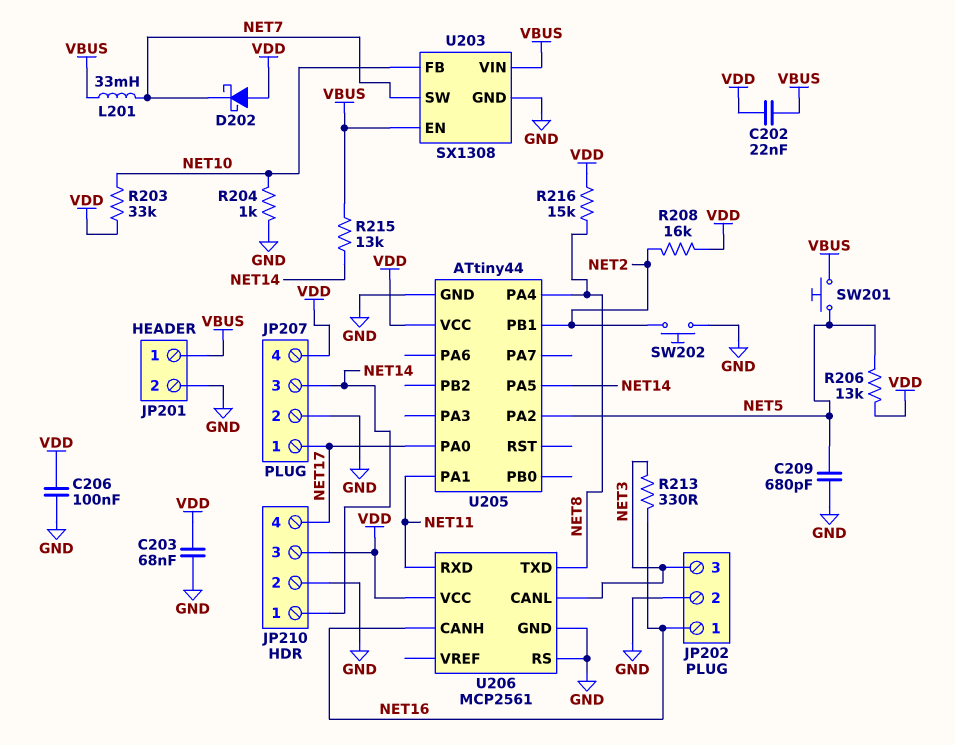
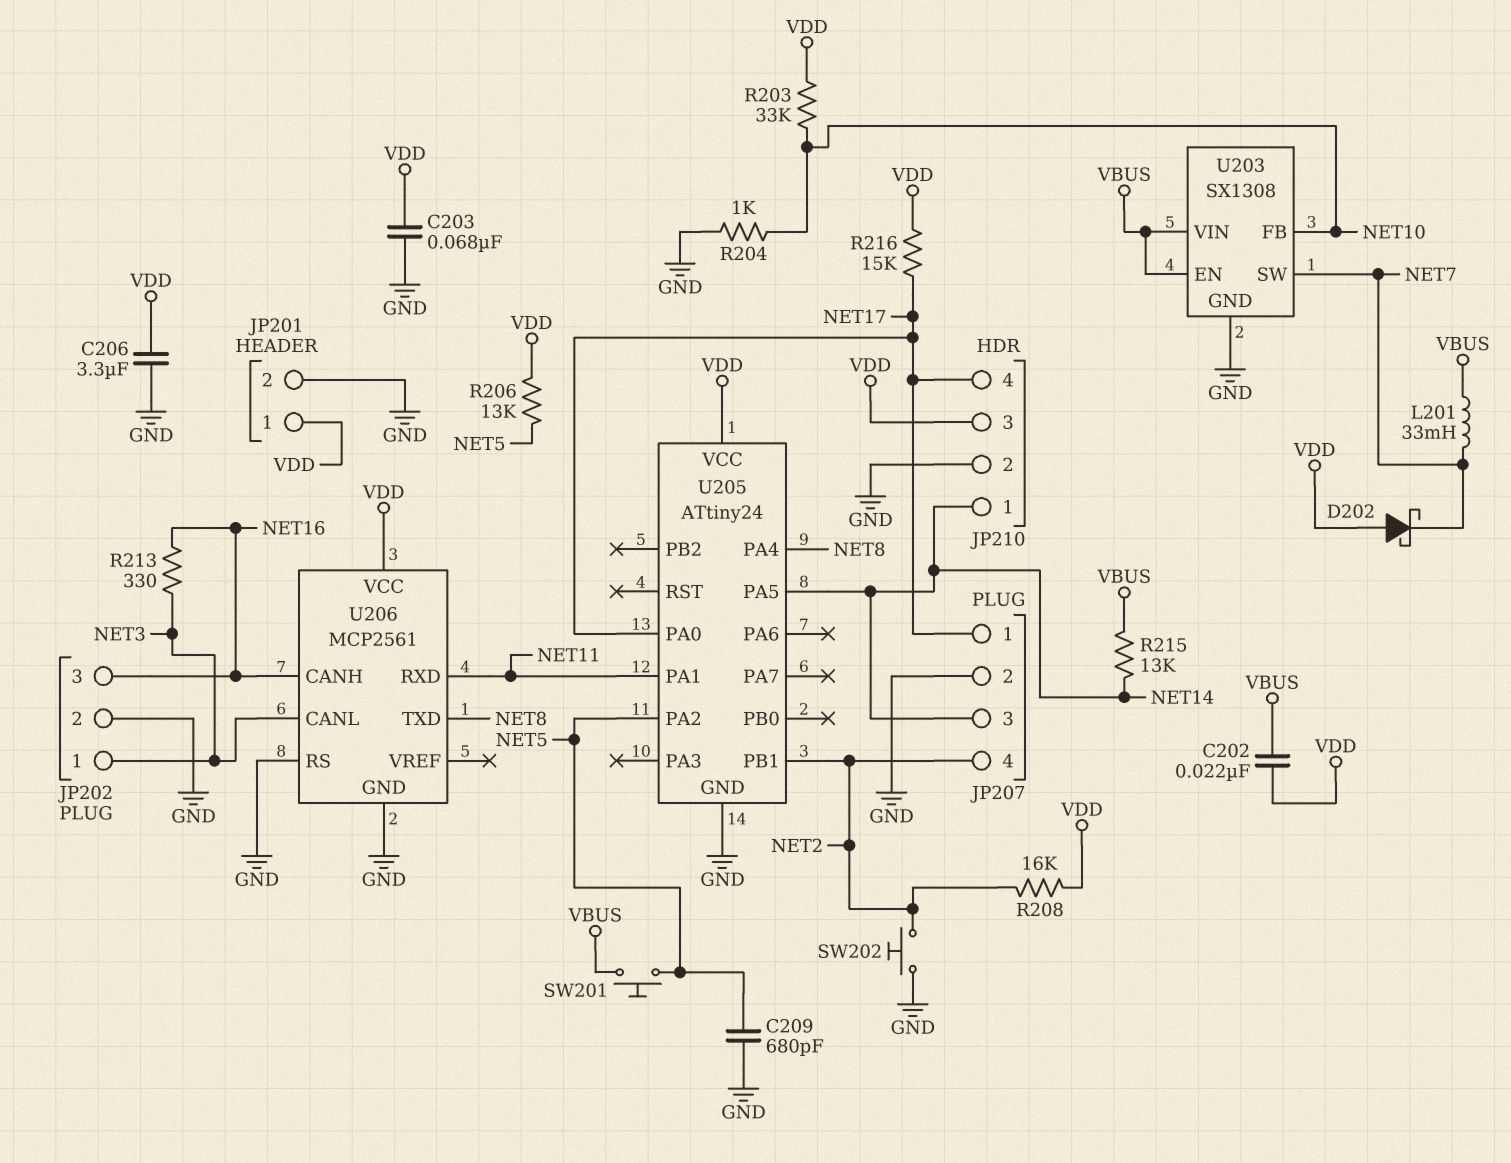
C206: 100nF (GND, VDD) -> 3.3uF (GND, VDD)
JP201 pin 1: VBUS -> VDD
JP202 pin 1: NET16 -> NET3
JP202 pin 3: NET3 -> NET16
JP207 pin 4: VDD -> NET2
R216: 15k (NET8, VDD) -> 15k (NET17, VDD)
U205: ATtiny44 -> ATtiny24

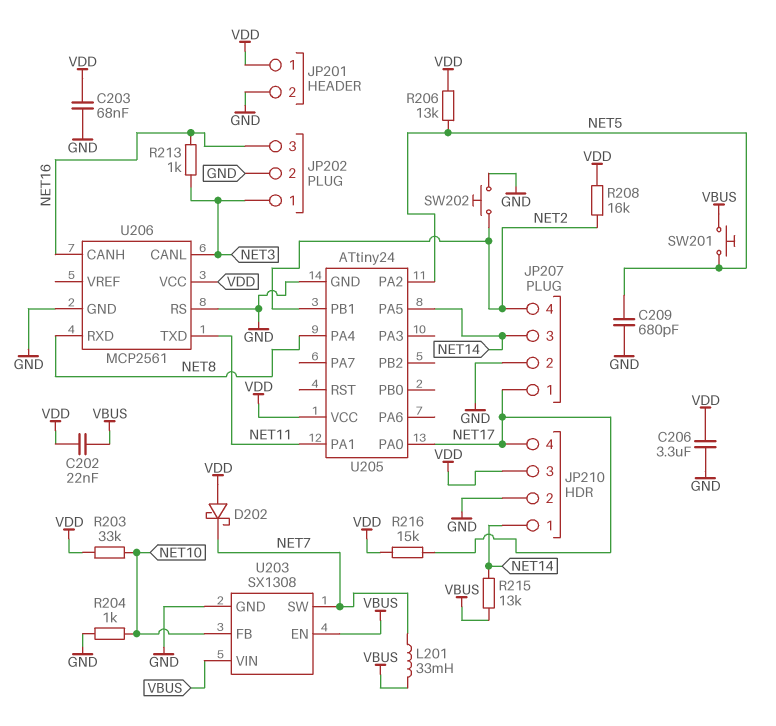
R213: 330 (NET3, NET16) -> 1k (NET3, NET16)
U206 pin RXD: NET11 -> NET8
U206 pin TXD: NET8 -> NET11

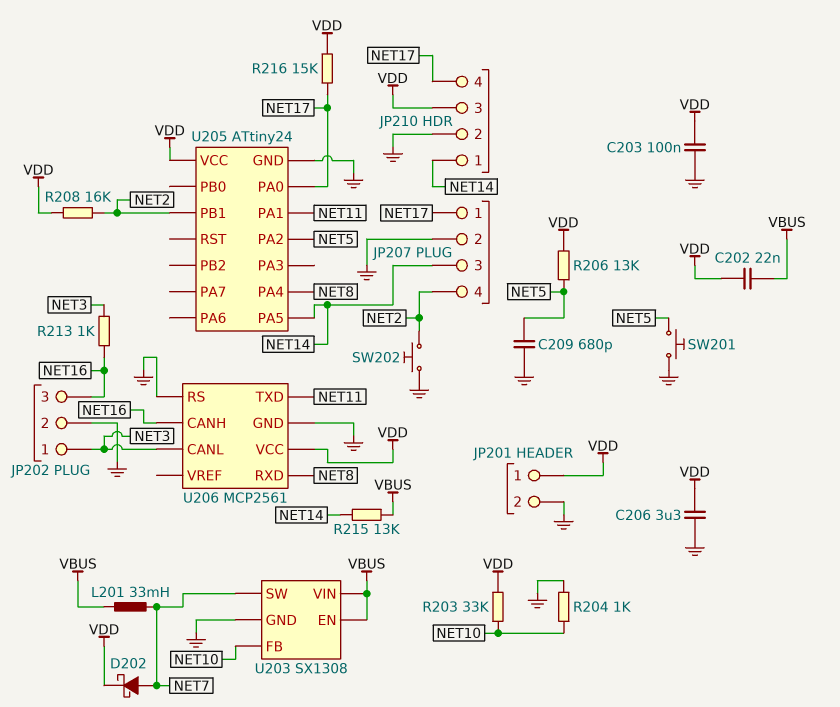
C203: 68nF (GND, VDD) -> 100nF (GND, VDD)
D202: schottky (A VDD, K NET7) -> schottky (A NET7, K VDD)
SW201: button (NET5, VBUS) -> button (GND, NET5)

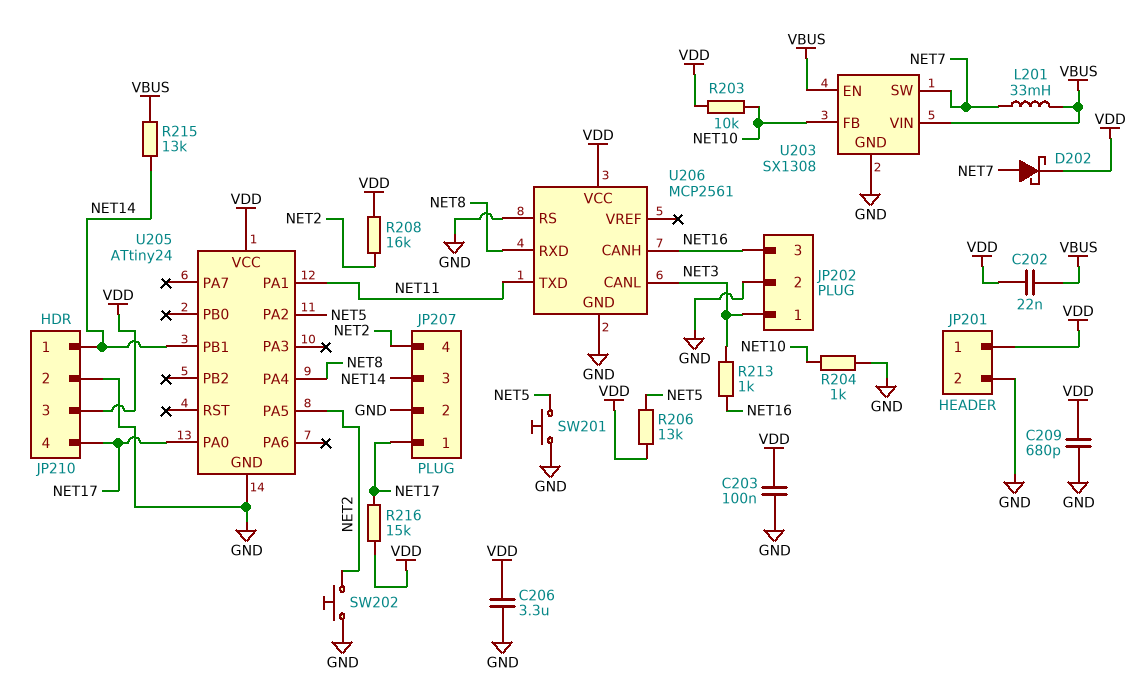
C209: 680pF (GND, NET5) -> 680pF (GND, VDD)
R203: 33k (NET10, VDD) -> 10k (NET10, VDD)
U205 pin PA5: NET14 -> NET2
U205 pin PB1: NET2 -> NET14

